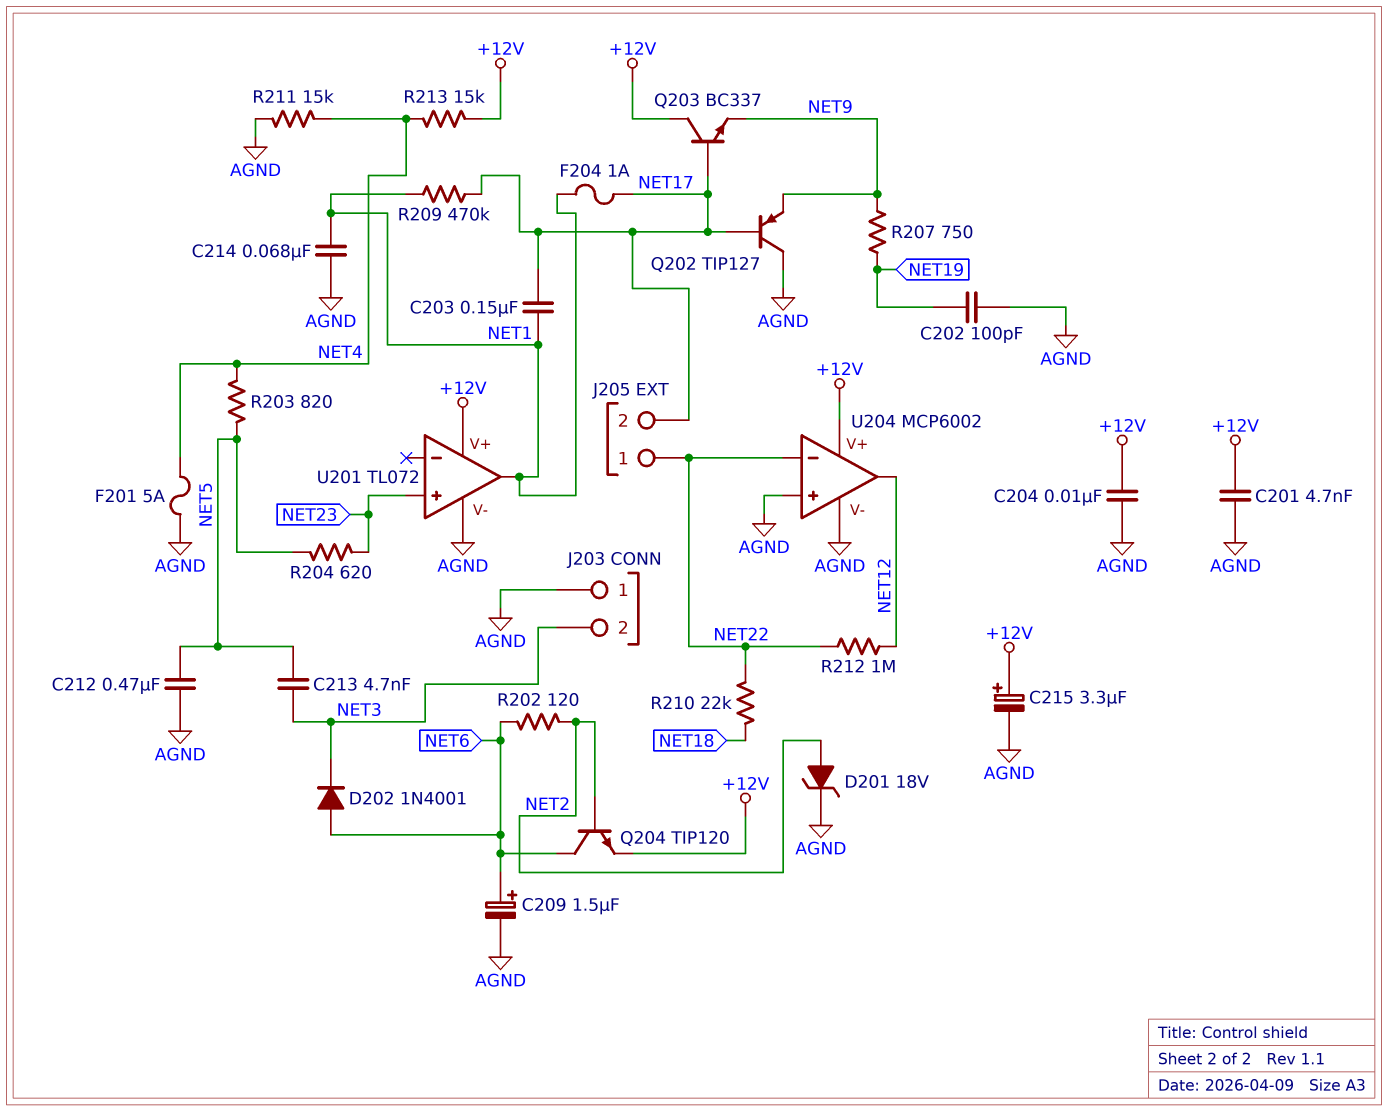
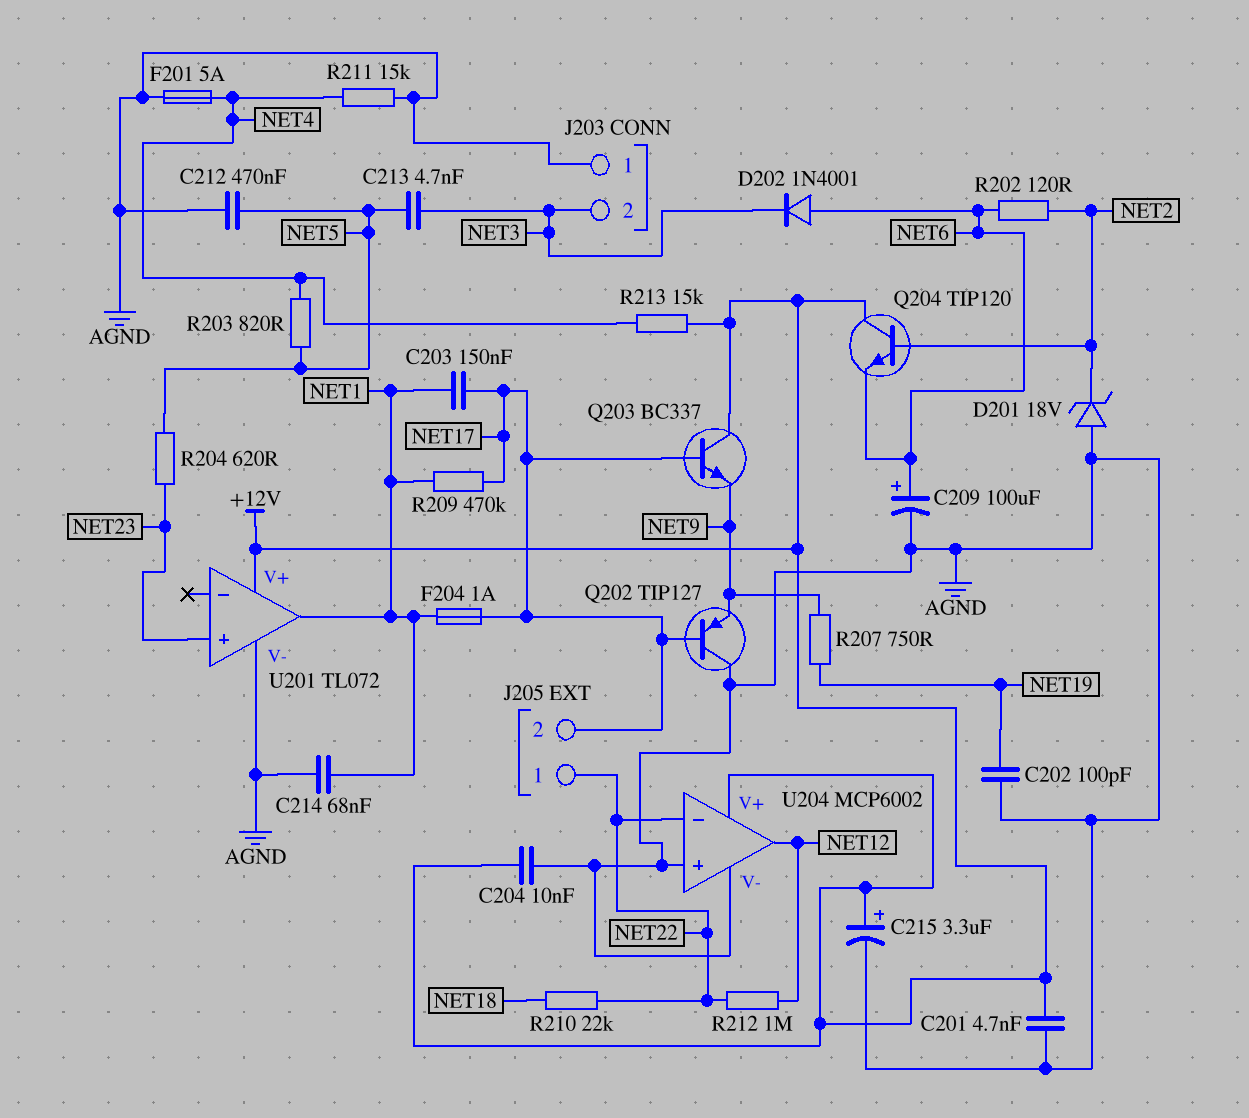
C209: 1.5uF (plus NET6, minus AGND) -> 100uF (plus NET6, minus AGND)
D201: zener 18V (A NET2, K AGND) -> zener 18V (A AGND, K NET2)
Q204: NPN TIP120 (B NET2, C NET6, E +12V) -> NPN TIP120 (B NET2, C +12V, E NET6)

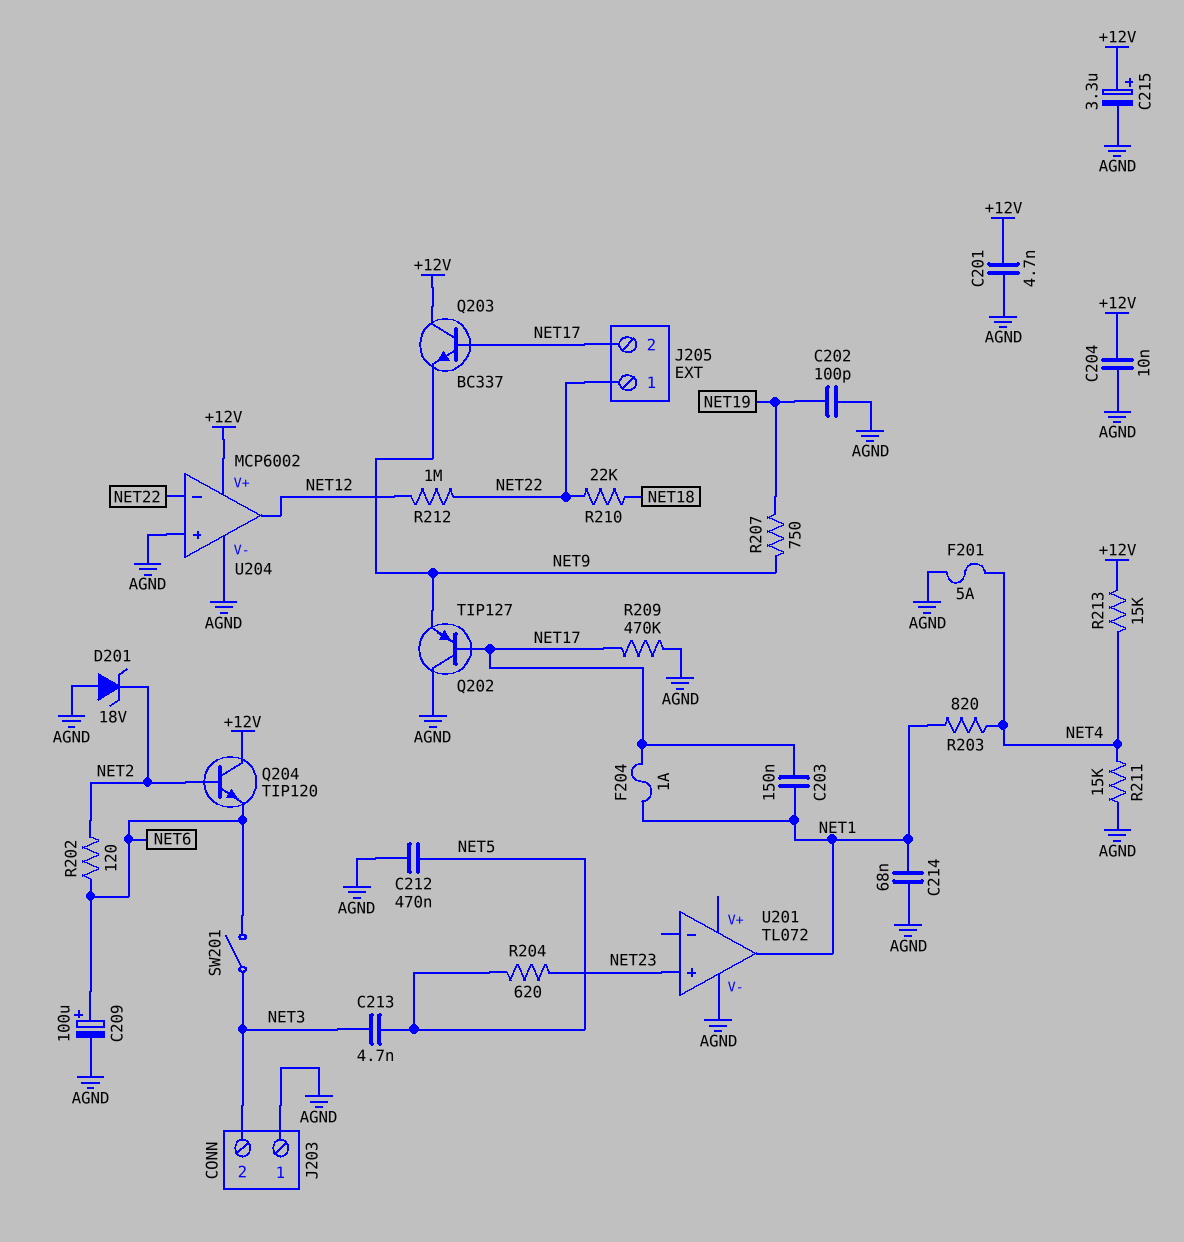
D202: diode 1N4001 (A NET6, K NET3) -> none
R203: 820 (NET4, NET5) -> 820 (NET1, NET4)
R209: 470k (NET1, NET17) -> 470k (AGND, NET17)
SW201: none -> switch (NET3, NET6)
U201 pin V+: +12V -> none

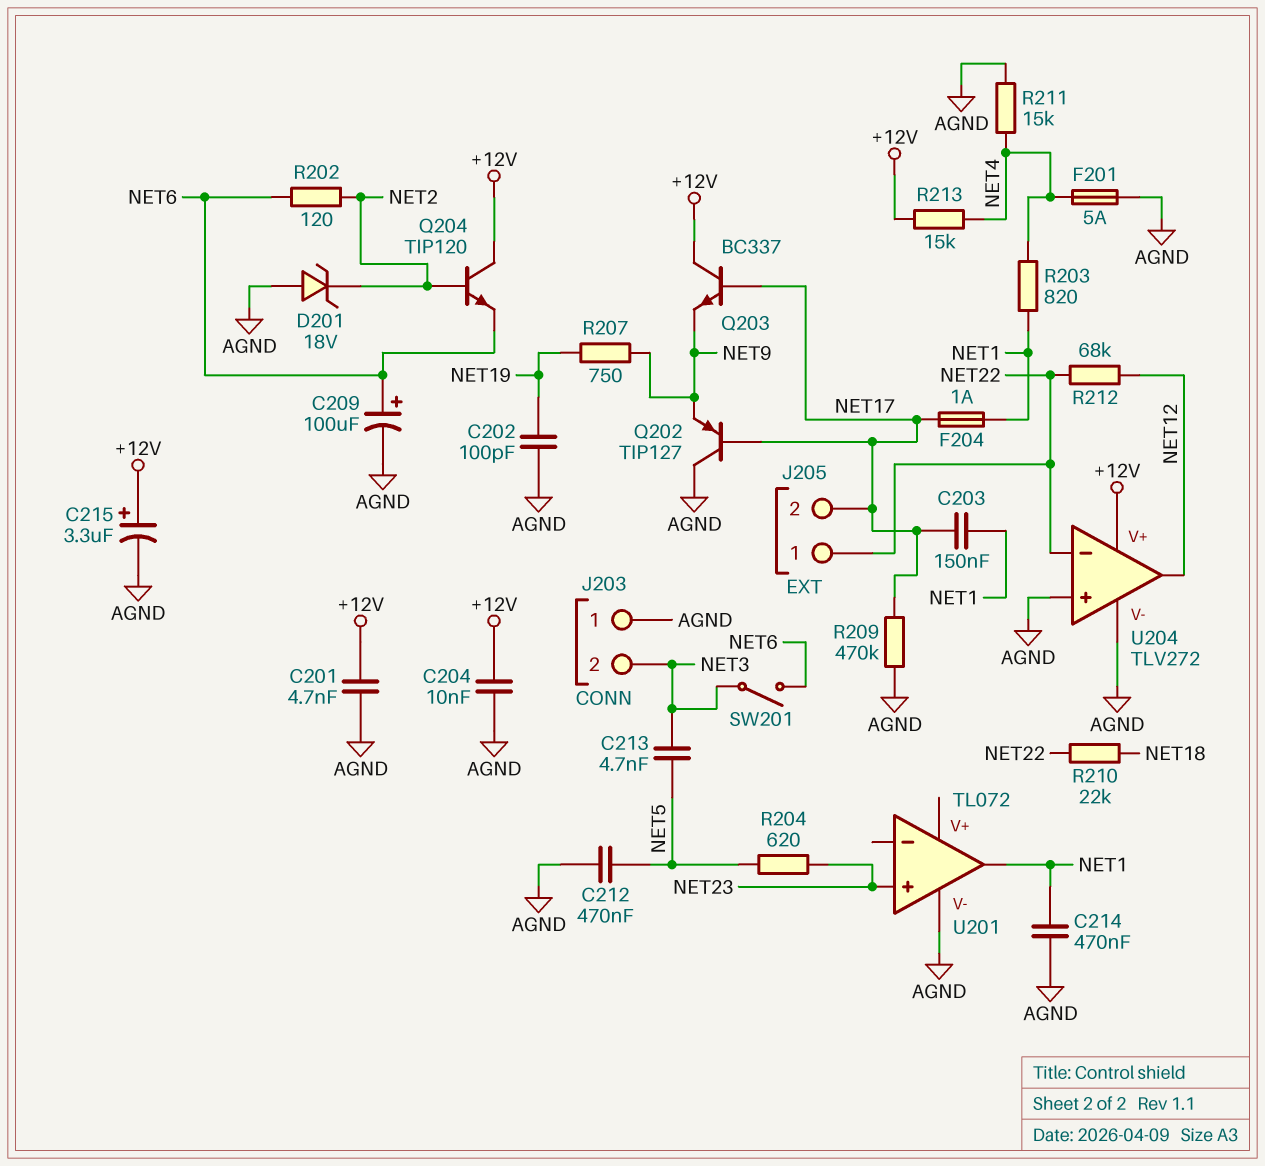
C214: 68nF (AGND, NET1) -> 470nF (AGND, NET1)
R212: 1M (NET12, NET22) -> 68k (NET12, NET22)
U204: MCP6002 -> TLV272

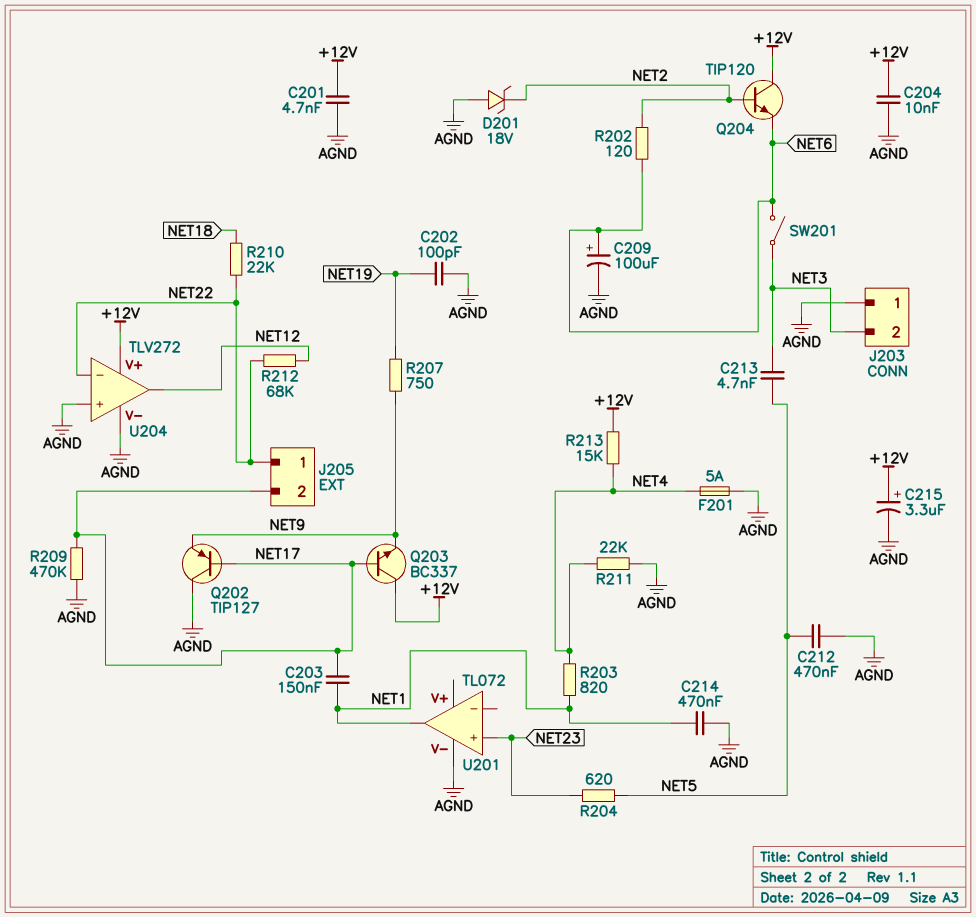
F204: 1A (NET1, NET17) -> none
R211: 15k (AGND, NET4) -> 22k (AGND, NET4)

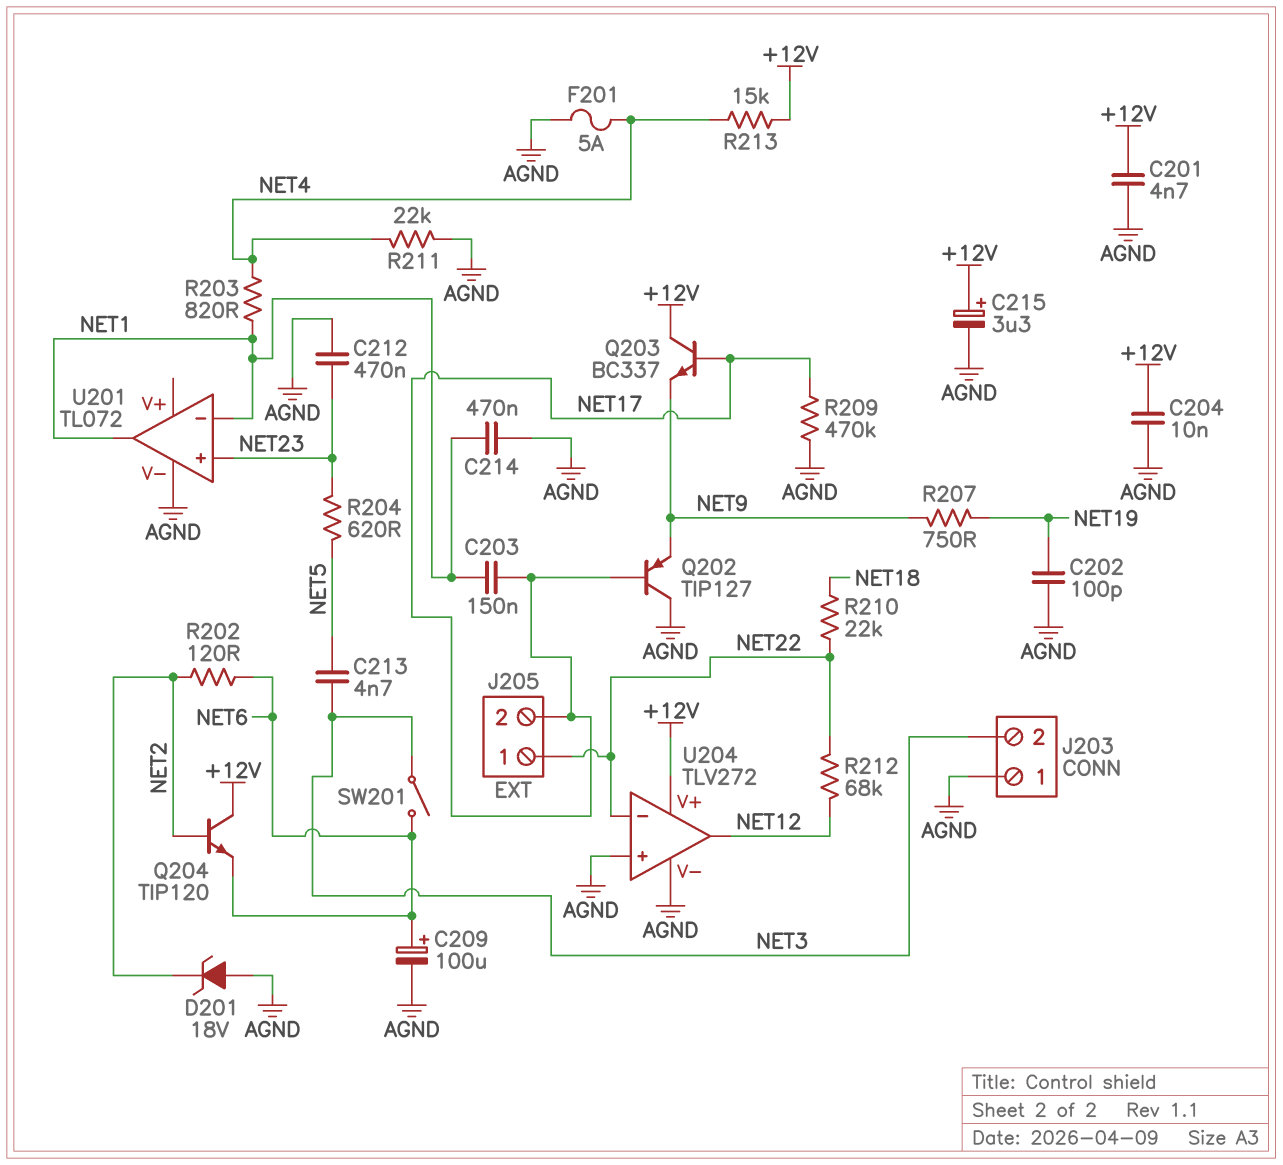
C212: 470nF (AGND, NET5) -> 470nF (AGND, NET23)
U201 pin in-: none -> NET1

